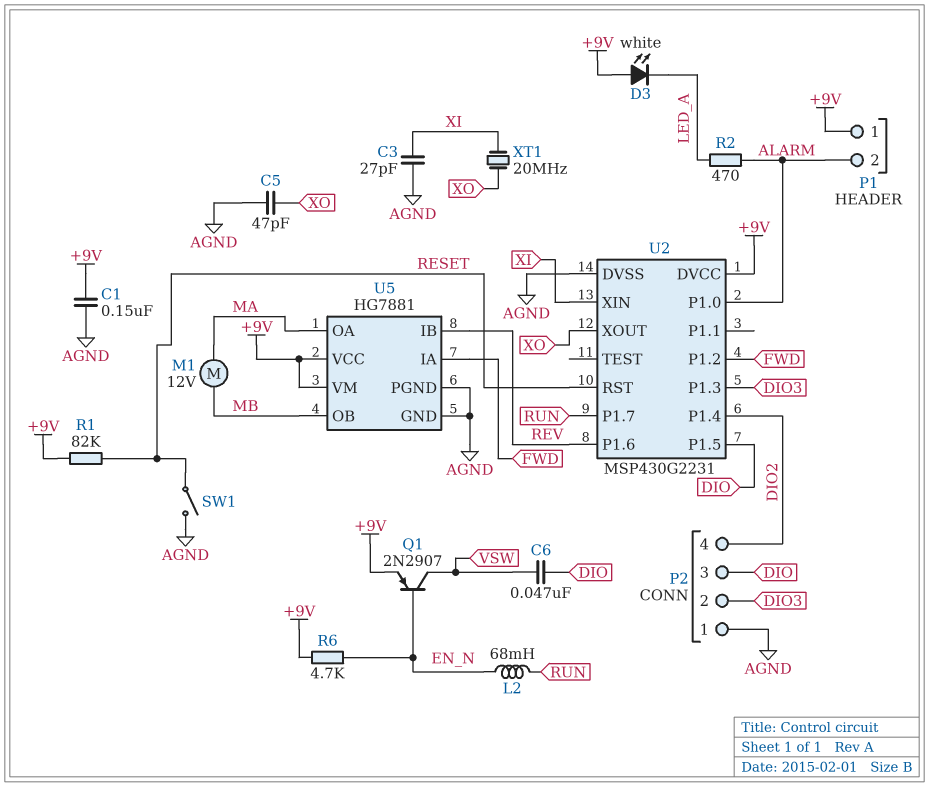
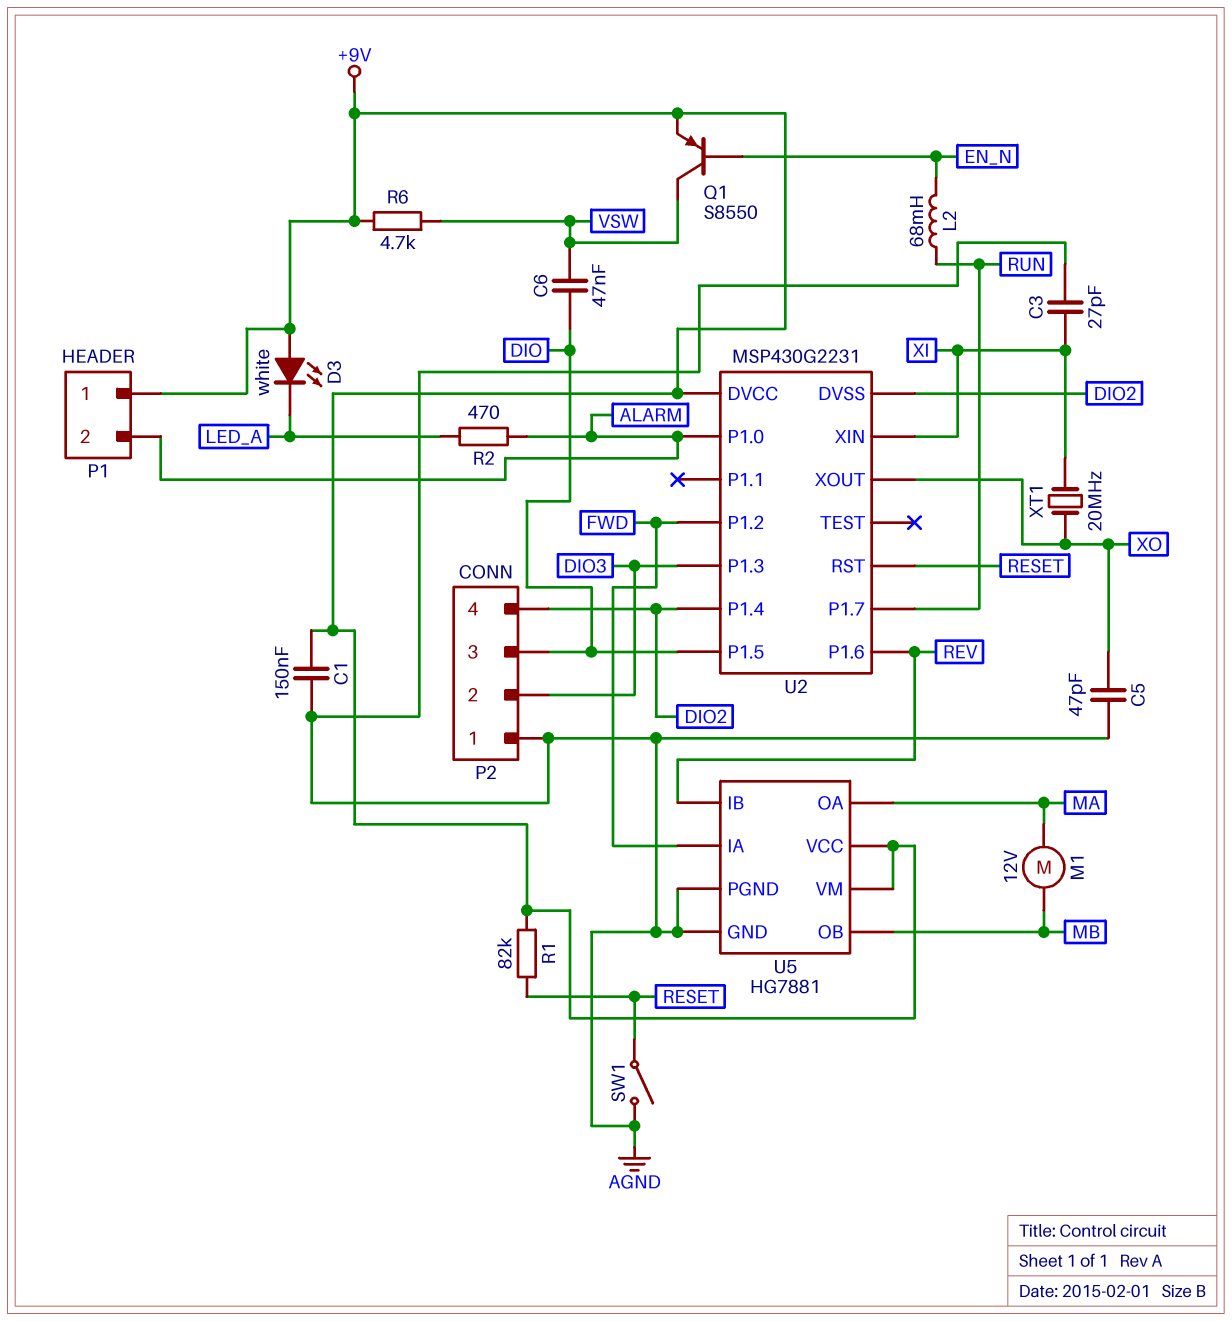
Q1: PNP 2N2907 (B EN_N, C VSW, E +9V) -> PNP S8550 (B EN_N, C VSW, E +9V)
R6: 4.7k (+9V, EN_N) -> 4.7k (+9V, VSW)
U2 pin DVSS: AGND -> DIO2

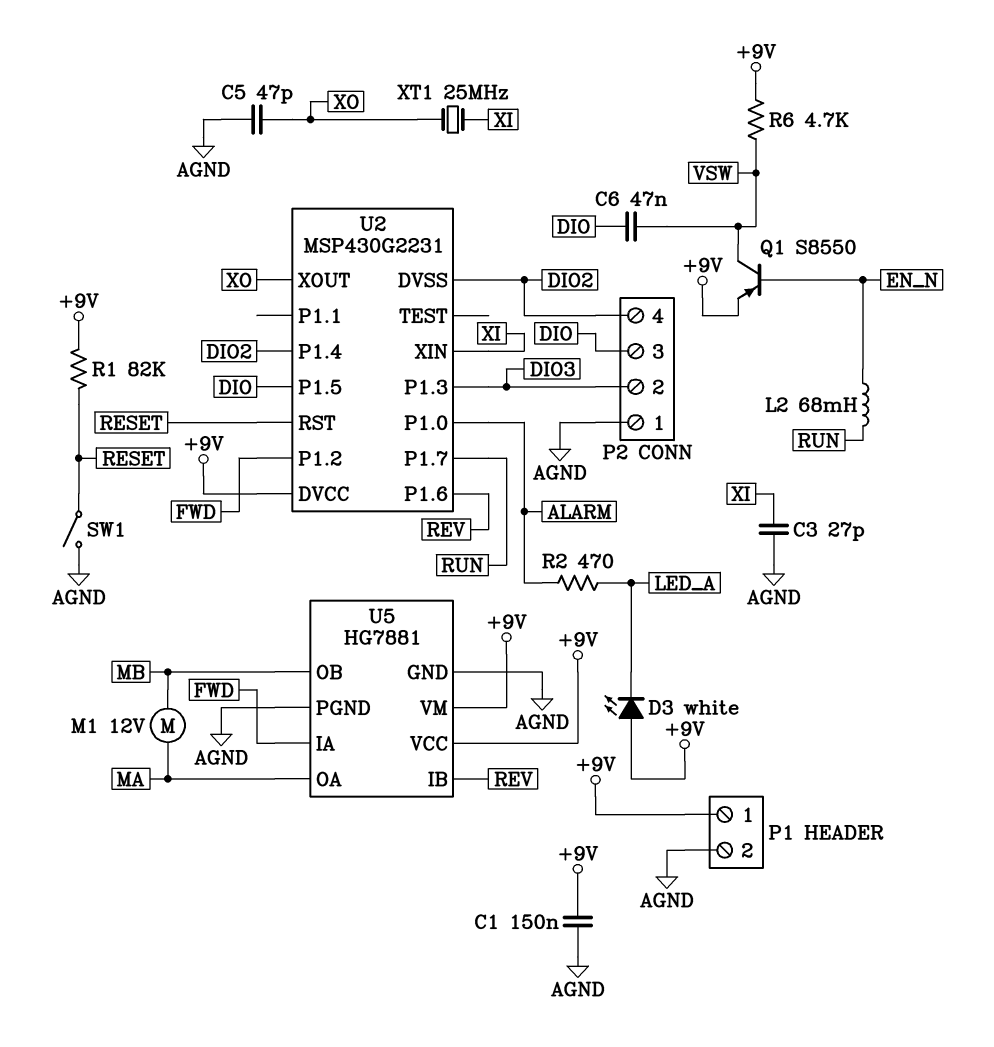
P1 pin 2: ALARM -> AGND
XT1: 20MHz (XI, XO) -> 25MHz (XI, XO)

